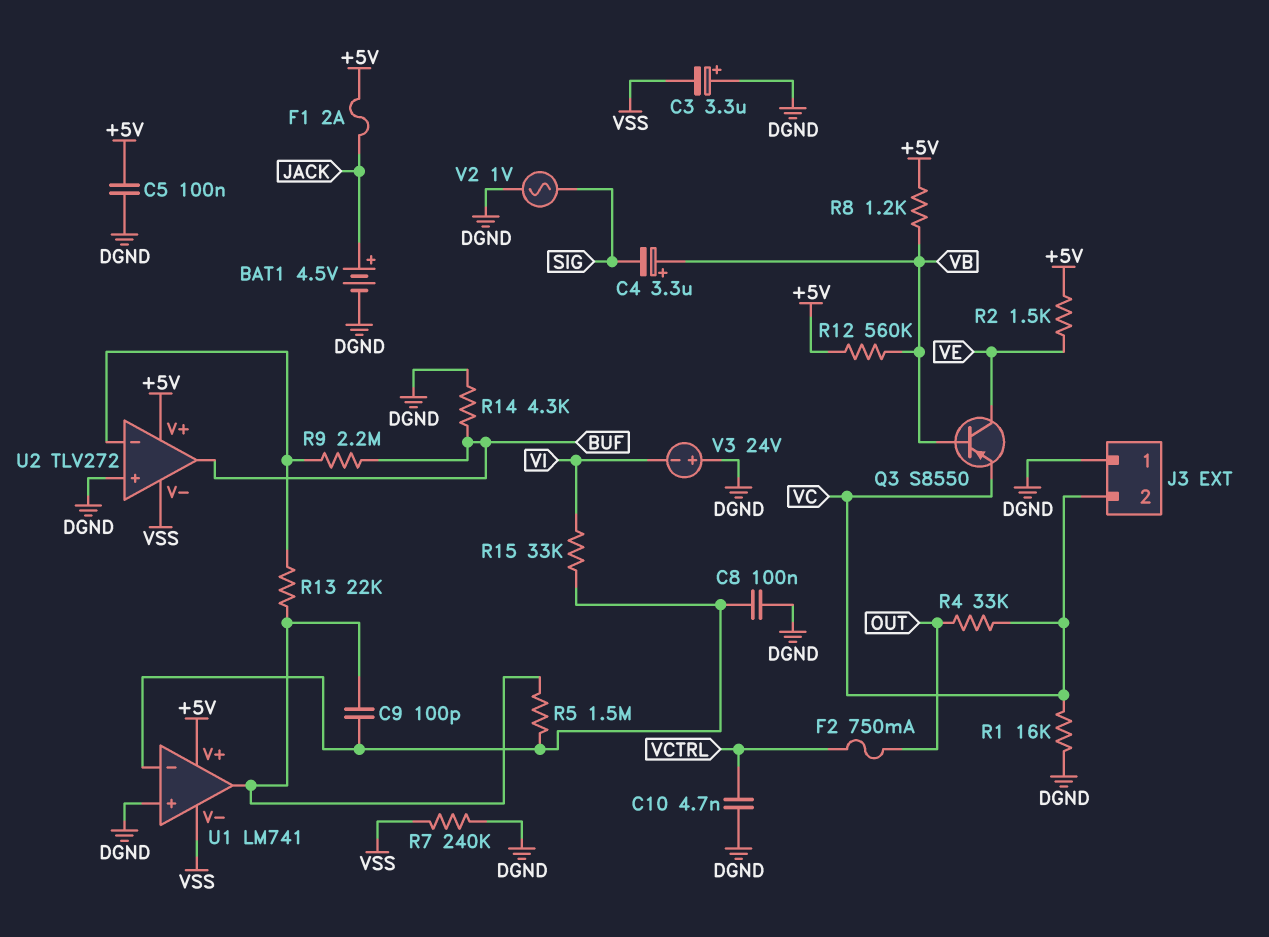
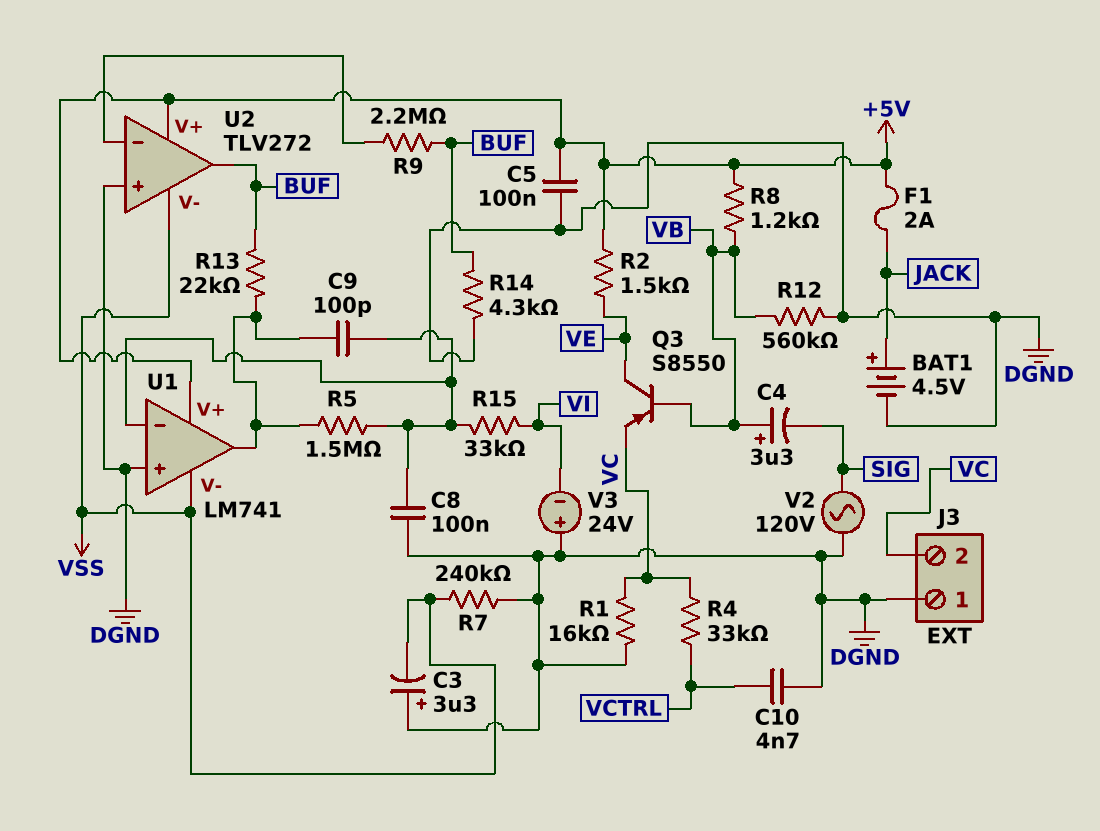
F2: 750mA (OUT, VCTRL) -> none
R4: 33k (OUT, VC) -> 33k (VC, VCTRL)
R12: 560k (+5V, VB) -> 560k (DGND, VB)
R13: 22k (U1/out, U2/in-) -> 22k (BUF, U1/out)
V2: AC 1V (DGND, SIG) -> AC 120V (DGND, SIG)

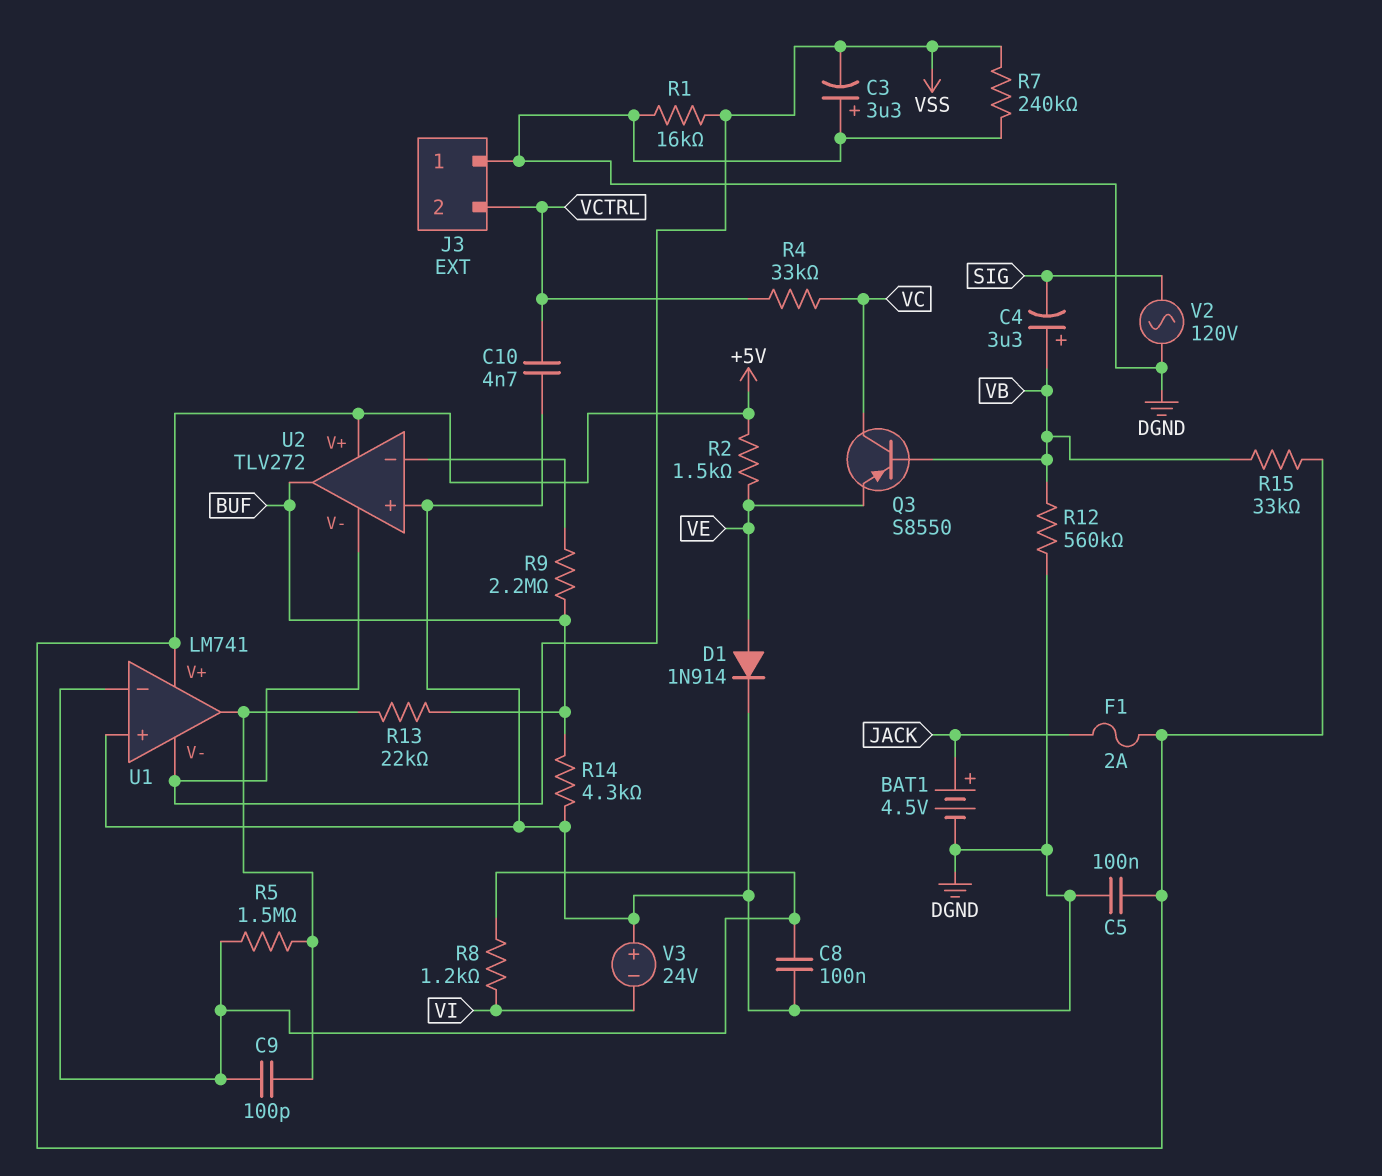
D1: none -> diode 1N914 (A VE, K DGND)
J3 pin 2: VC -> VCTRL
Q3: PNP S8550 (B VB, C VE, E VC) -> PNP S8550 (B VB, C VC, E VE)
R1: 16k (DGND, VC) -> 16k (DGND, VSS)
R8: 1.2k (+5V, VB) -> 1.2k (U1/in-, VI)
R15: 33k (U1/in-, VI) -> 33k (+5V, VB)

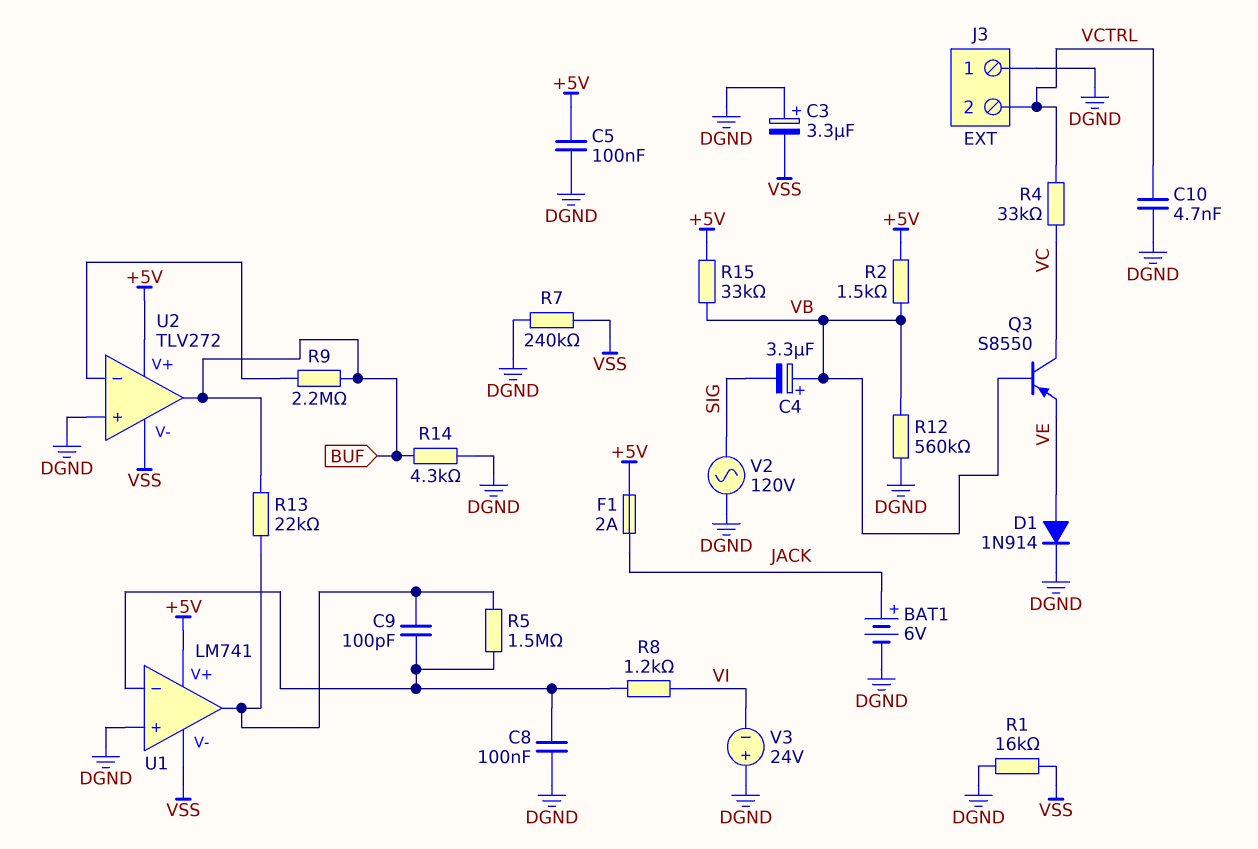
BAT1: 4.5V (plus JACK, minus DGND) -> 6V (plus JACK, minus DGND)
R2: 1.5k (+5V, VE) -> 1.5k (+5V, VB)

